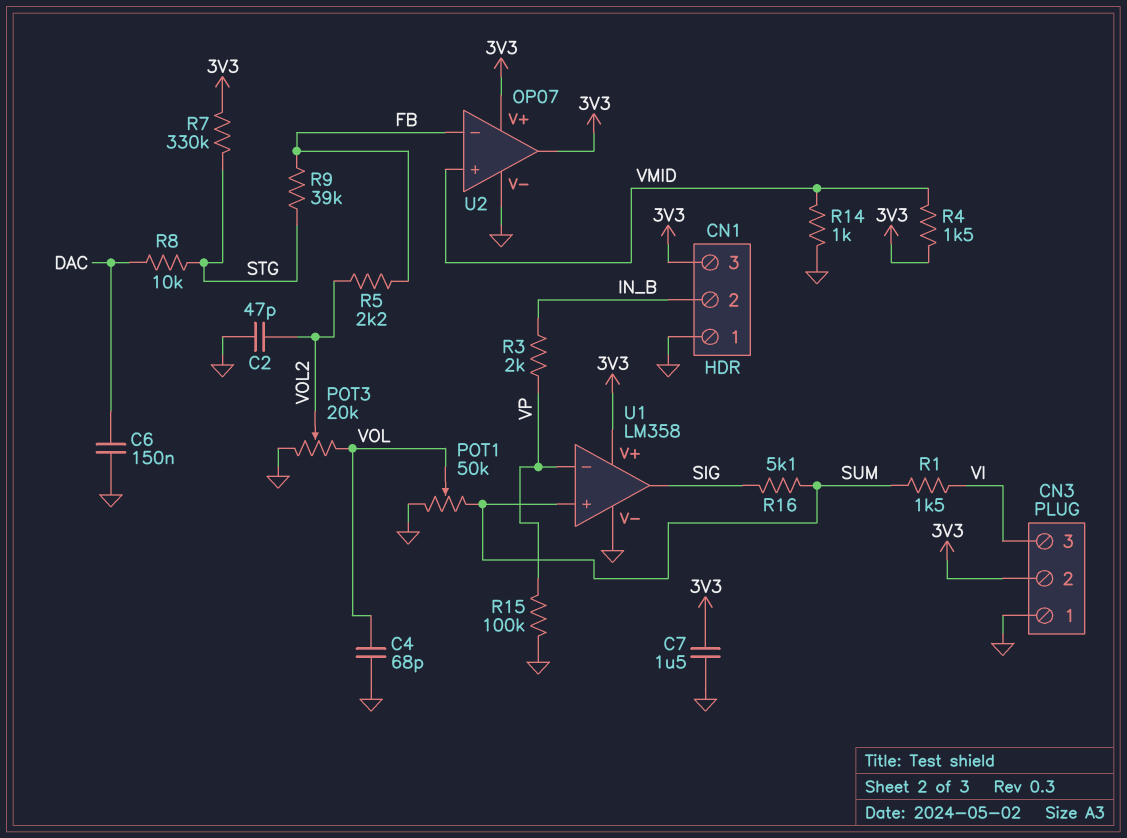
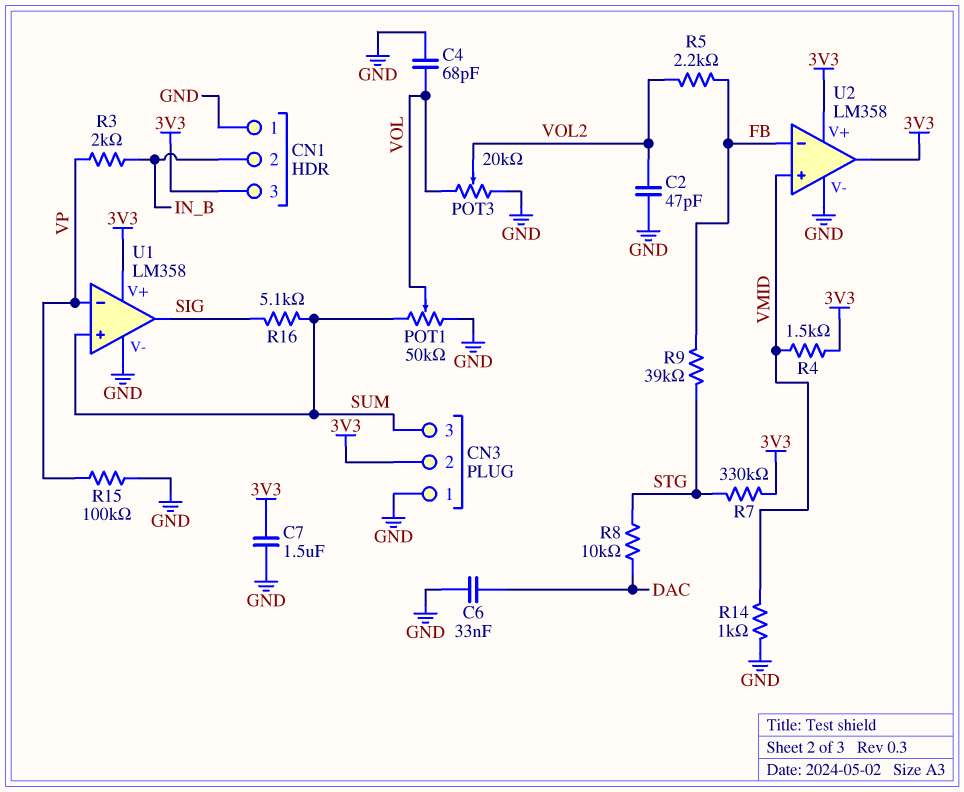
C6: 150nF (DAC, GND) -> 33nF (DAC, GND)
CN3 pin 3: VI -> SUM
R1: 1.5k (SUM, VI) -> none
U2: OP07 -> LM358

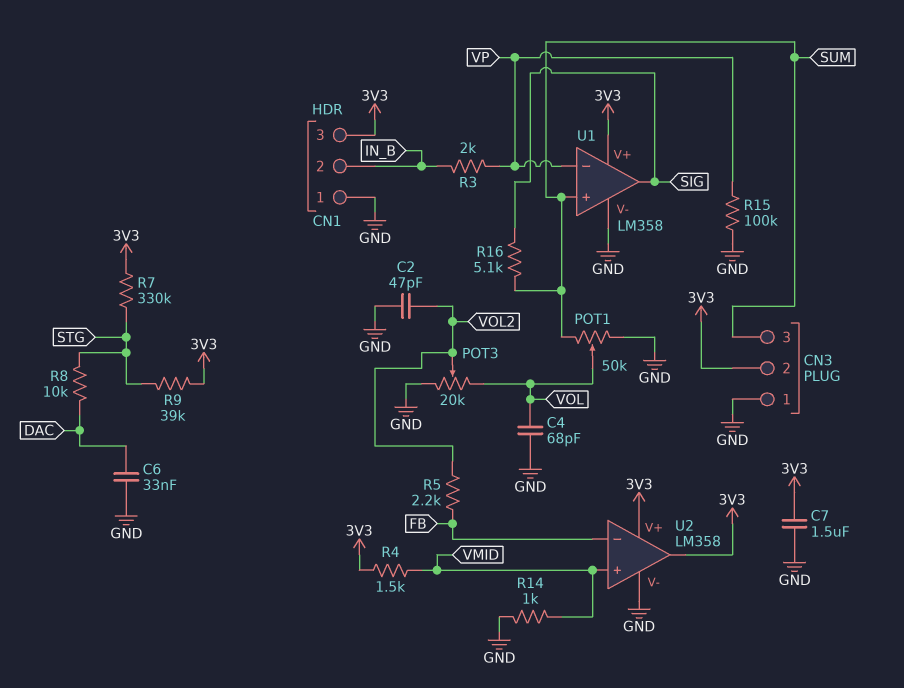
R9: 39k (FB, STG) -> 39k (3V3, STG)

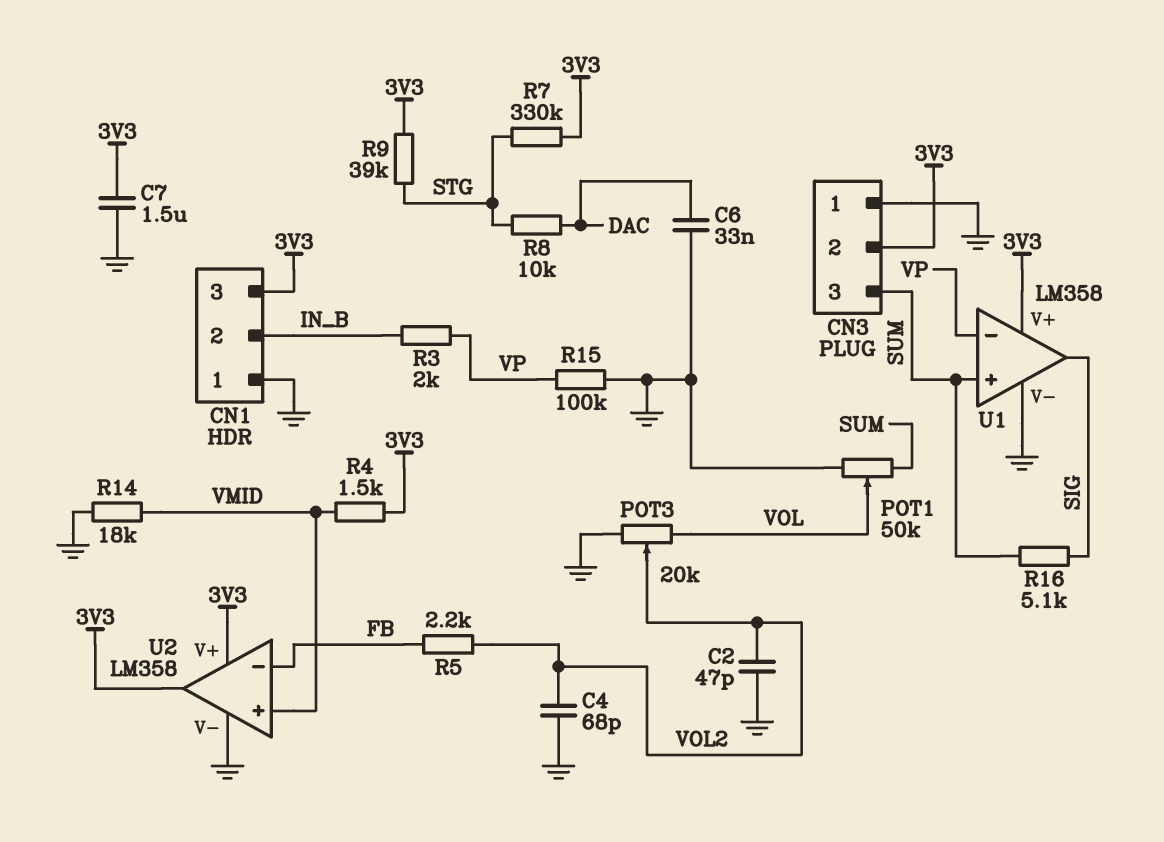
C4: 68pF (GND, VOL) -> 68pF (GND, VOL2)
R14: 1k (GND, VMID) -> 18k (GND, VMID)

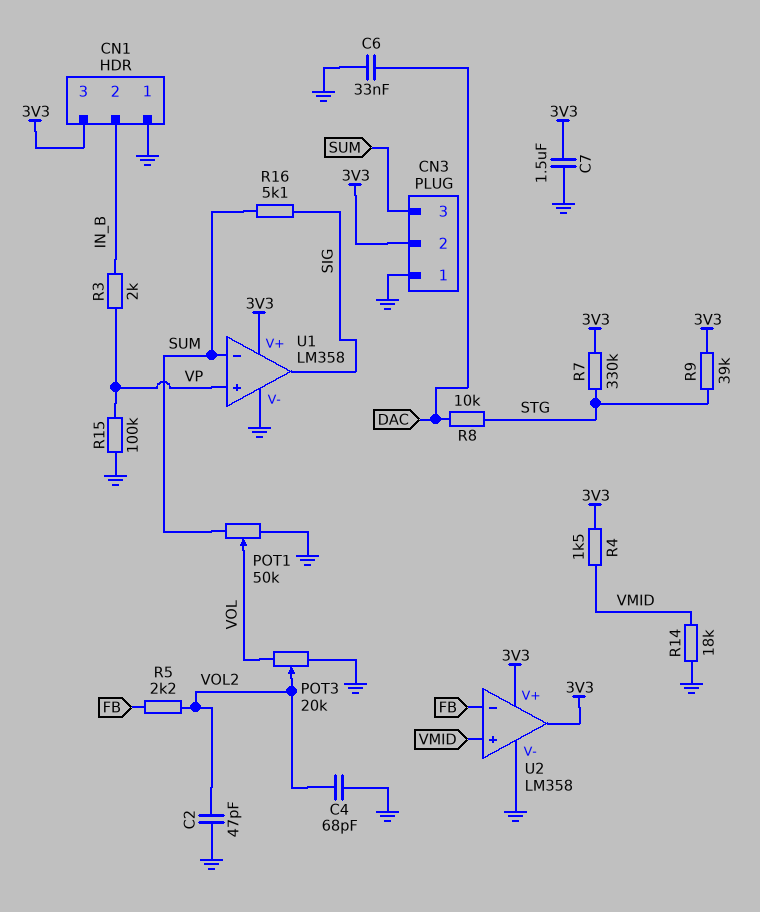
U1 pin in+: SUM -> VP
U1 pin in-: VP -> SUM

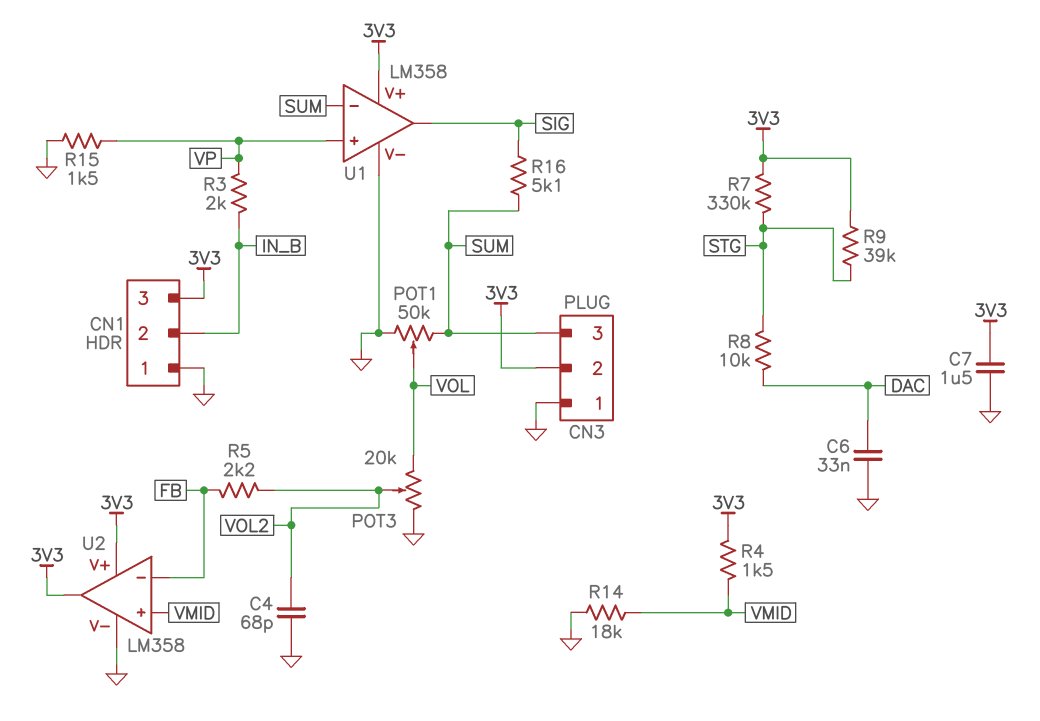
C2: 47pF (GND, VOL2) -> none
R15: 100k (GND, VP) -> 1.5k (GND, VP)

